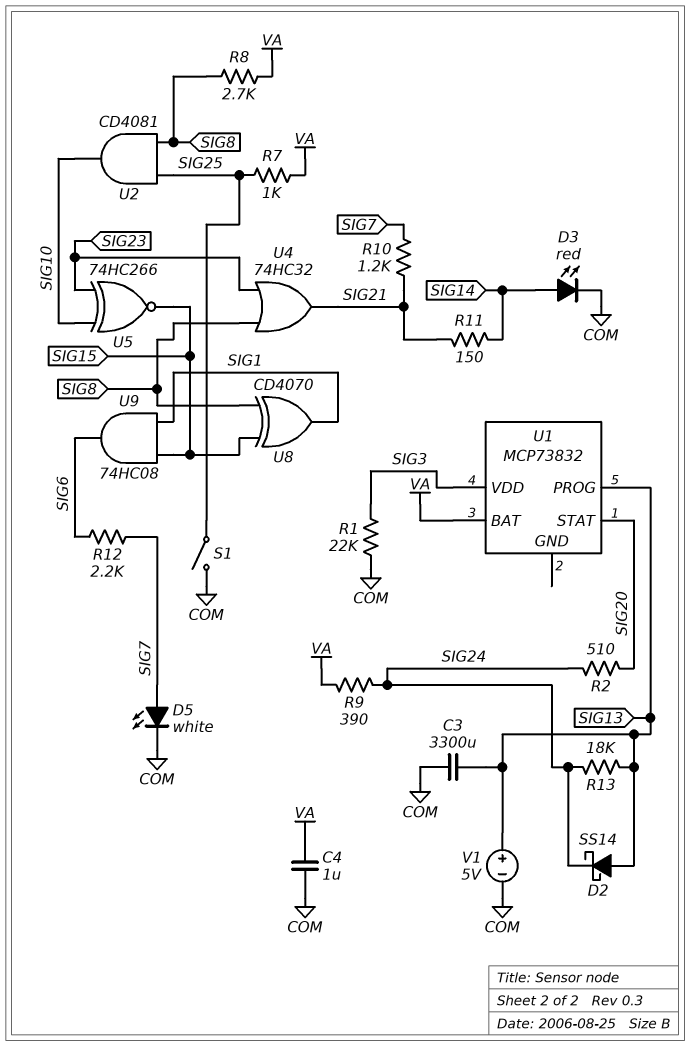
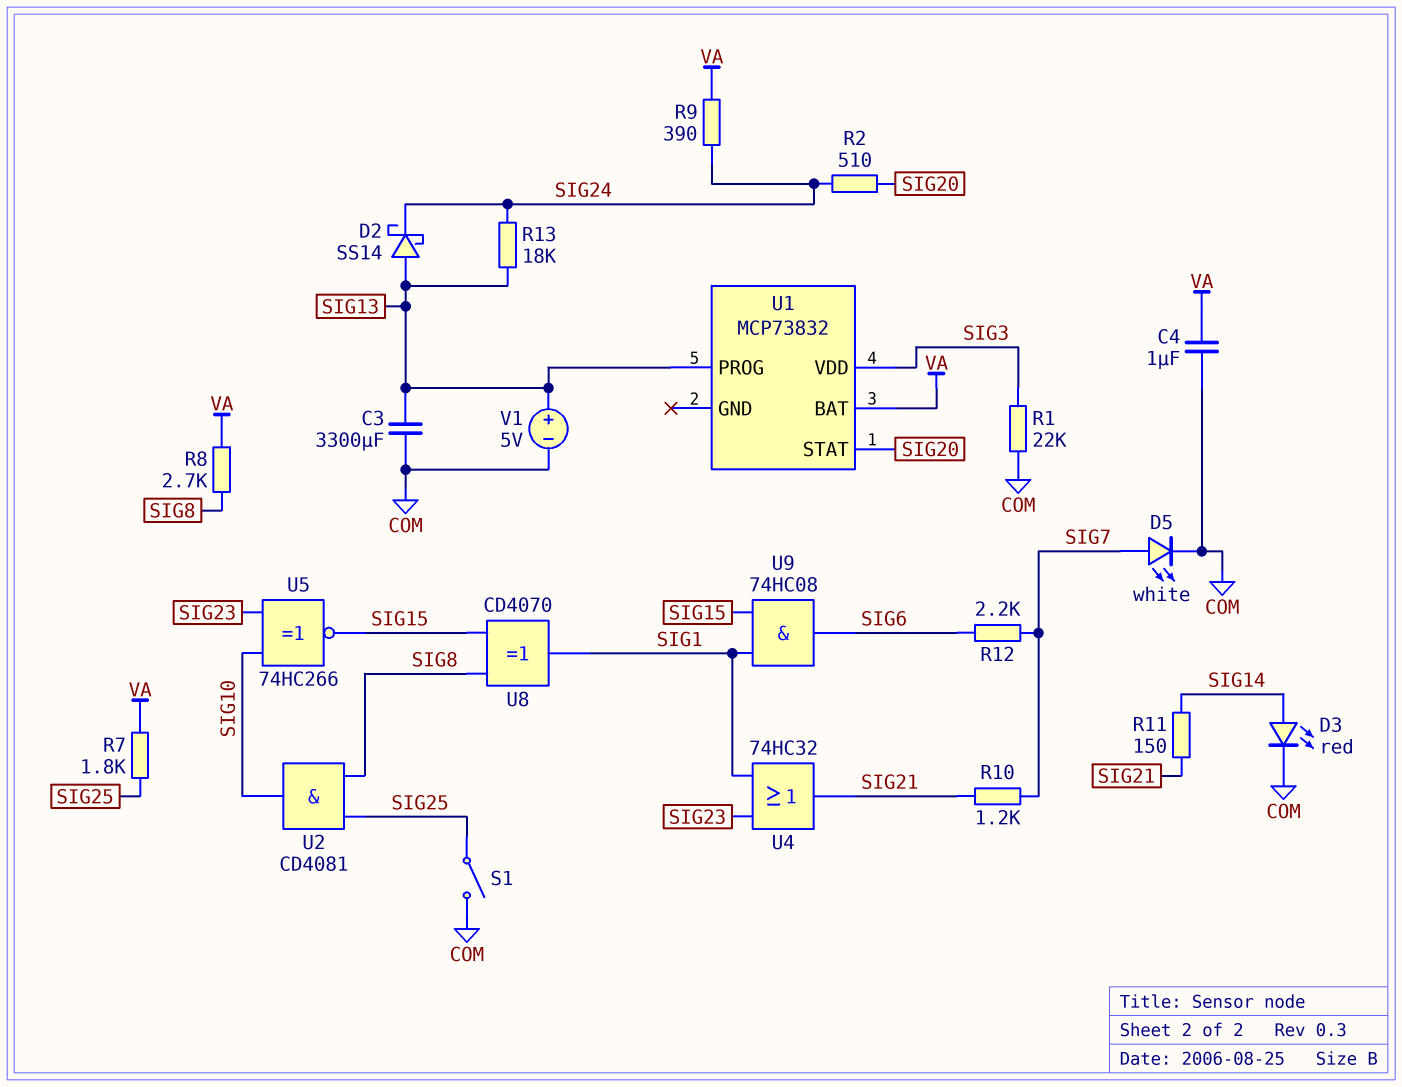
R7: 1k (SIG25, VA) -> 1.8k (SIG25, VA)
U4: OR 74HC32 (in SIG8, in SIG23, out SIG21) -> OR 74HC32 (in SIG1, in SIG23, out SIG21)

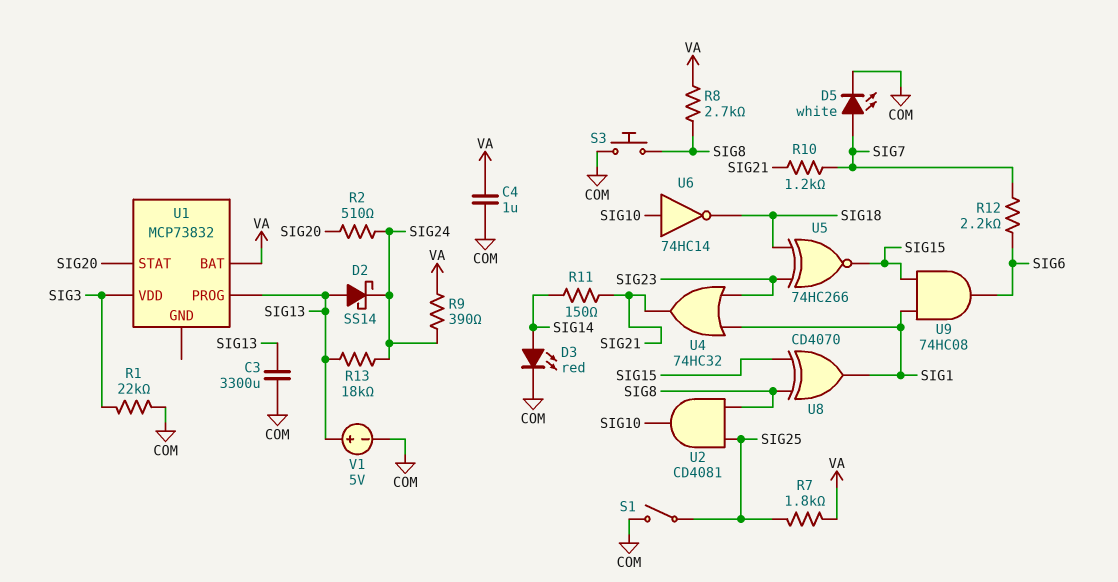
S3: none -> button (COM, SIG8)
U5: XNOR 74HC266 (in SIG10, in SIG23, out SIG15) -> XNOR 74HC266 (in SIG18, in SIG23, out SIG15)
U6: none -> NOT 74HC14 (in SIG10, out SIG18)

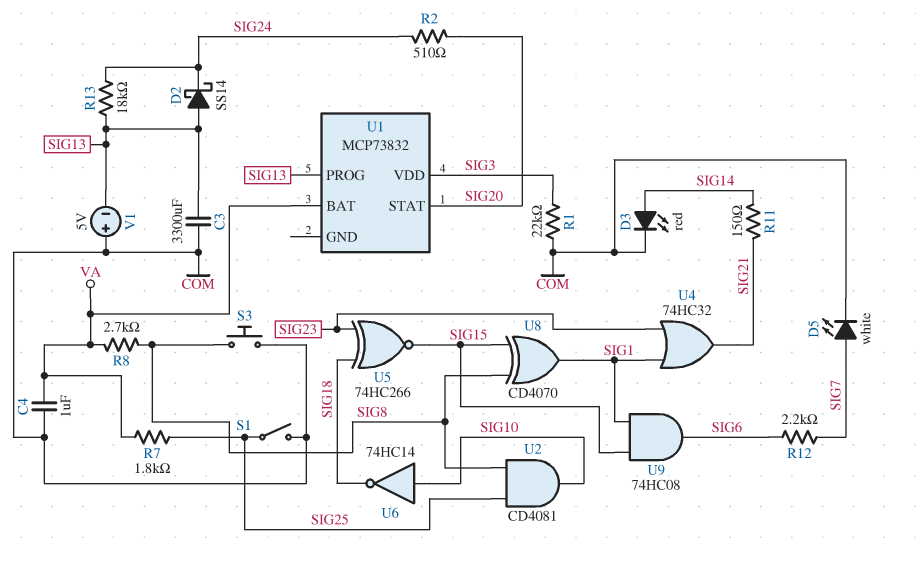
R9: 390 (SIG24, VA) -> none
R10: 1.2k (SIG7, SIG21) -> none
V1: 5V (plus SIG13, minus COM) -> 5V (plus COM, minus SIG13)

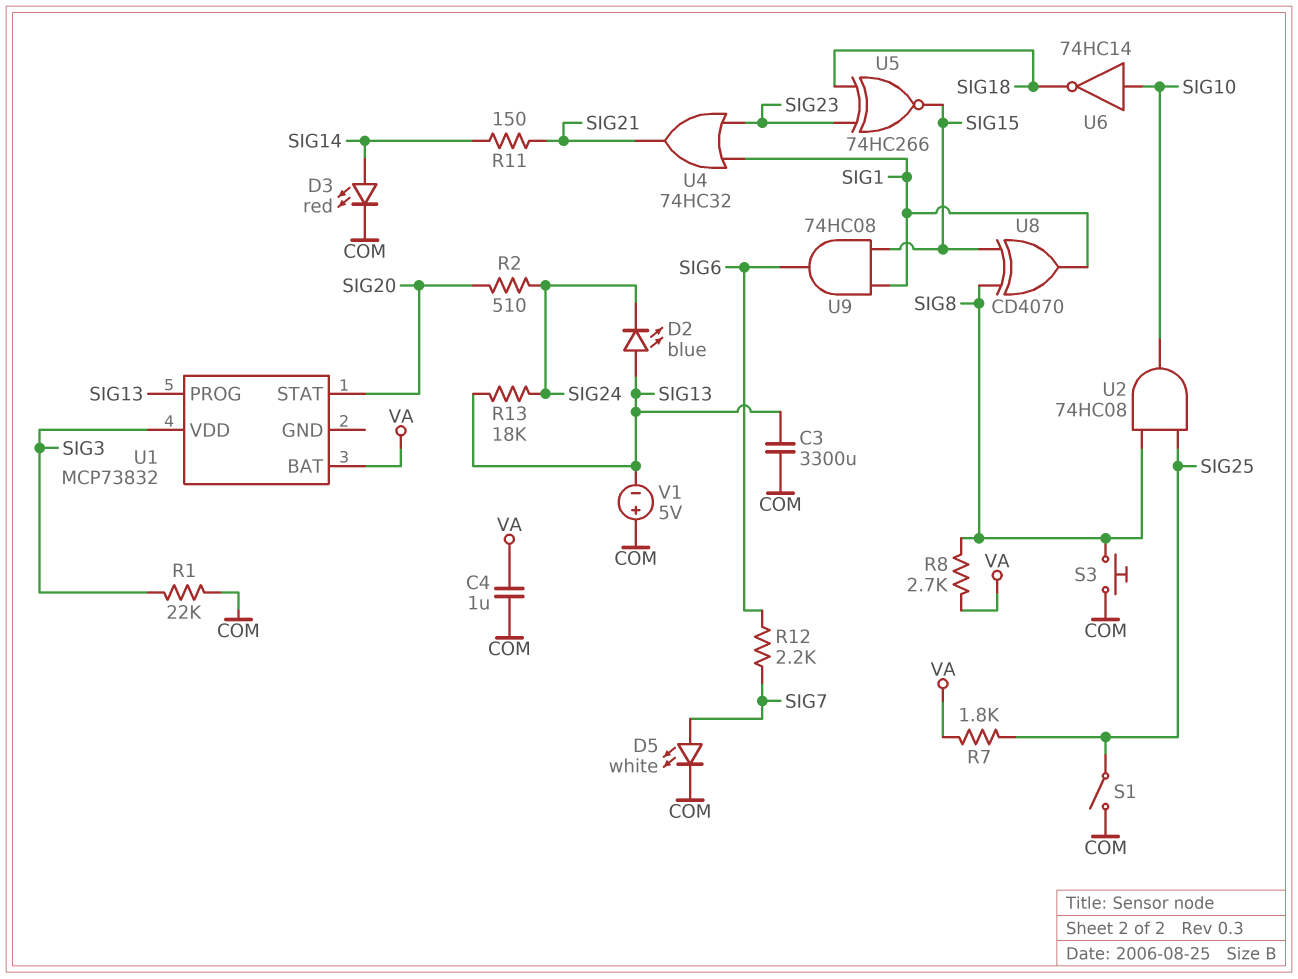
D2: schottky SS14 (A SIG13, K SIG24) -> LED blue (A SIG13, K SIG24)
U2: AND CD4081 (in SIG8, in SIG25, out SIG10) -> AND 74HC08 (in SIG8, in SIG25, out SIG10)

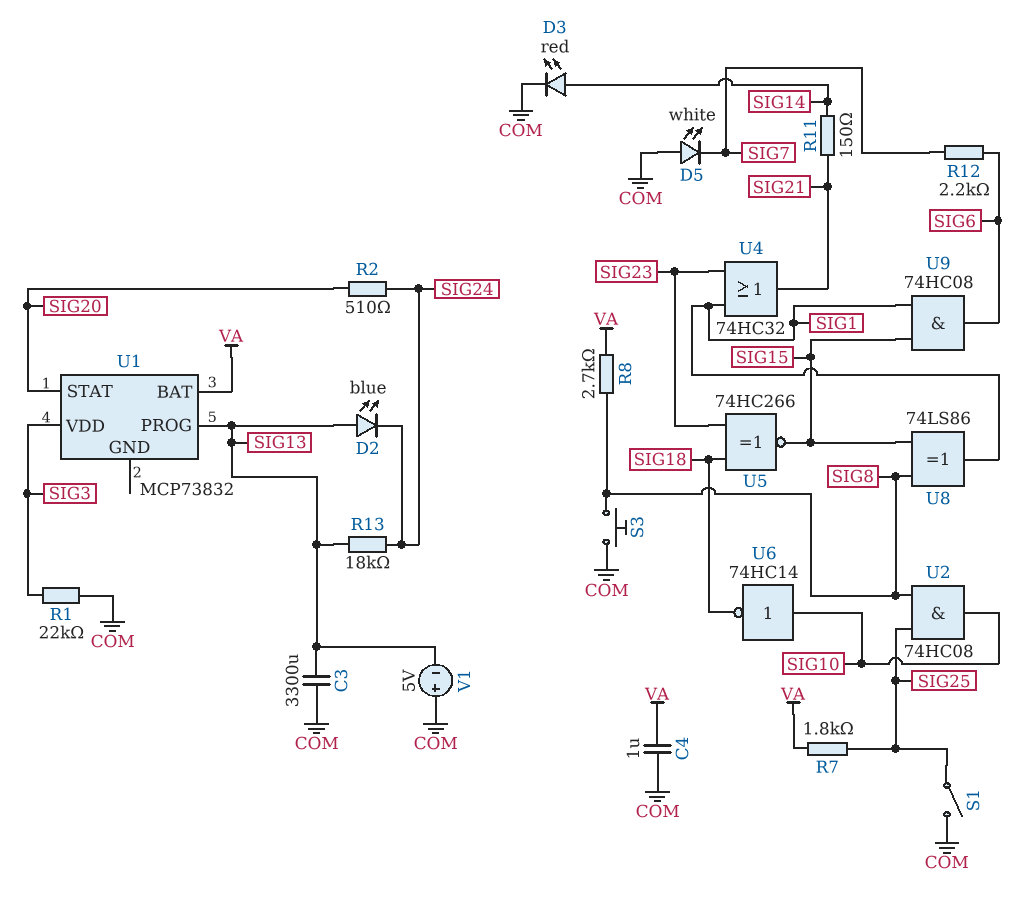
D5: LED white (A SIG7, K COM) -> LED white (A COM, K SIG7)
U8: XOR CD4070 (in SIG8, in SIG15, out SIG1) -> XOR 74LS86 (in SIG8, in SIG15, out SIG1)

